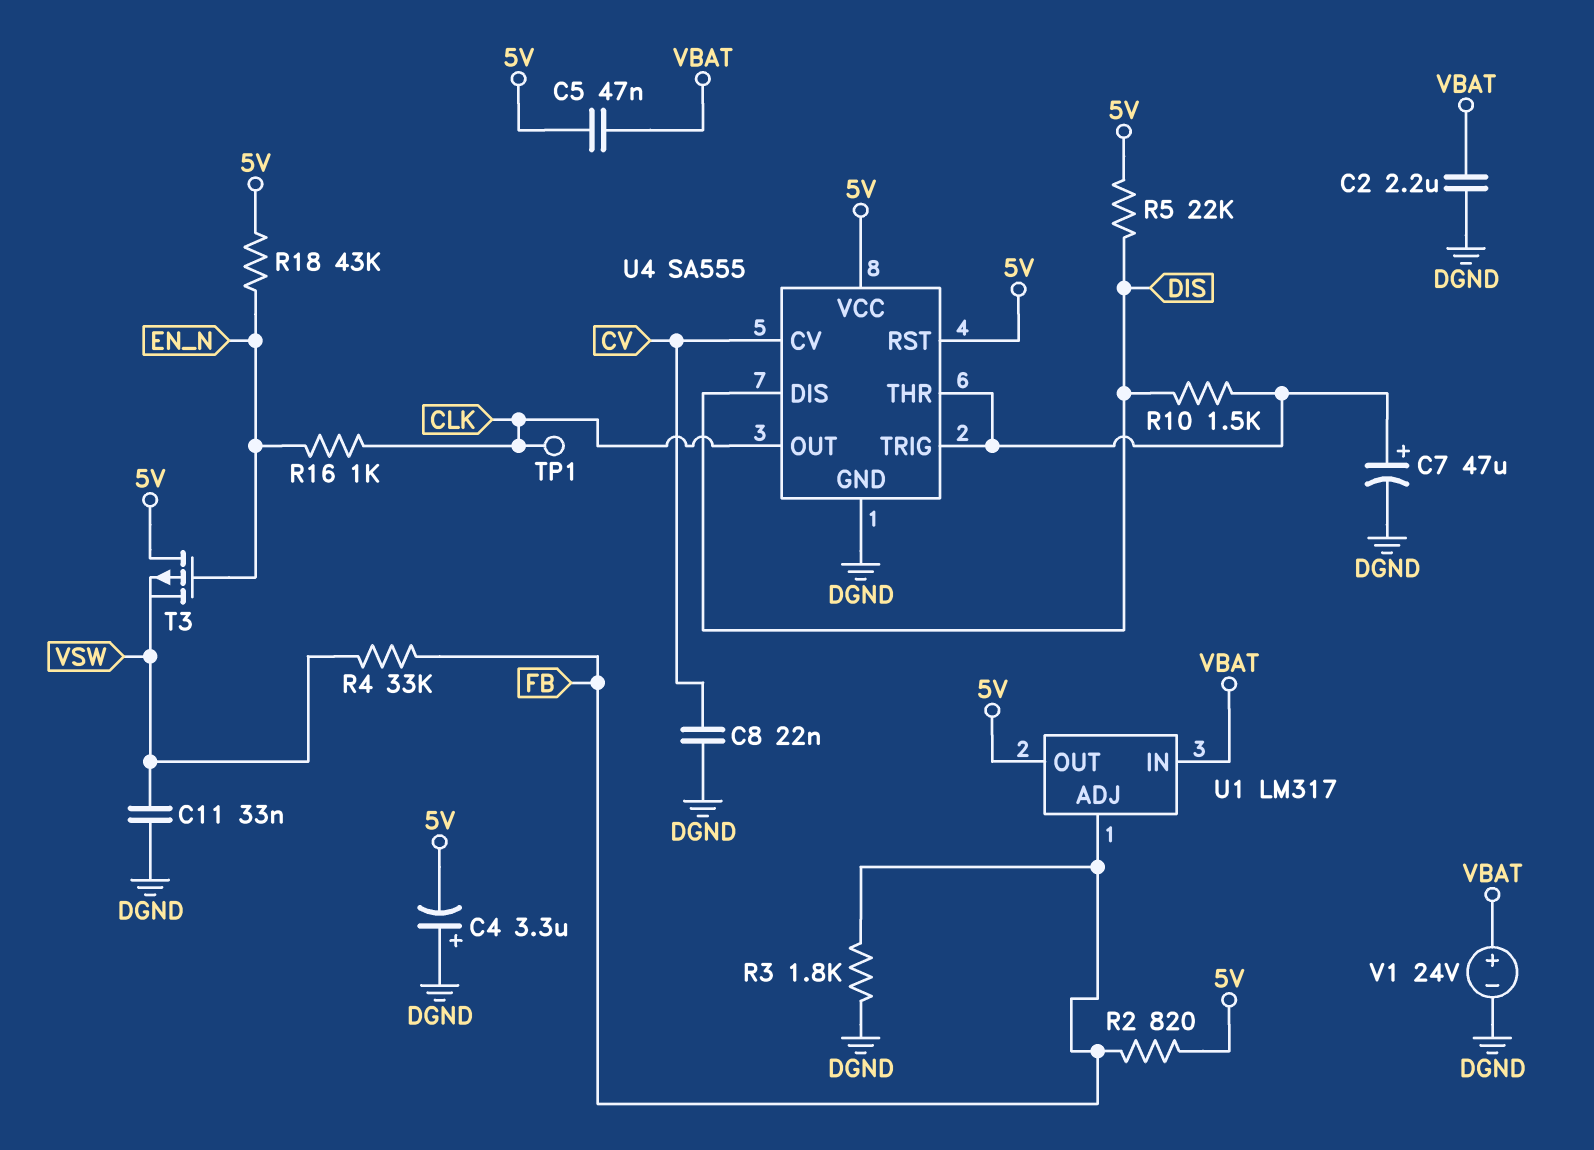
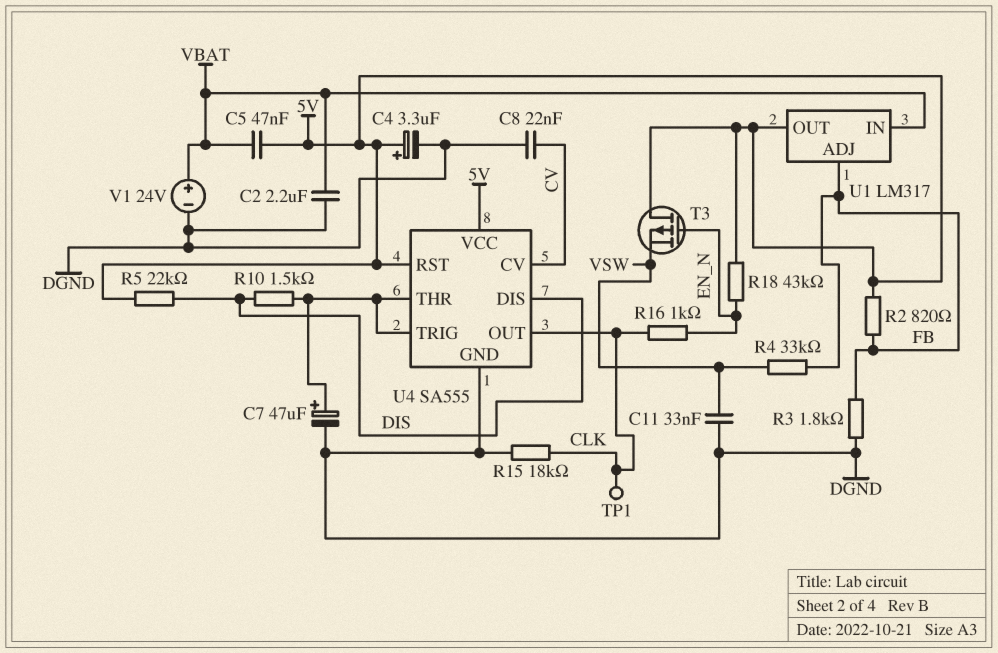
C4: 3.3uF (plus DGND, minus 5V) -> 3.3uF (plus 5V, minus DGND)
R15: none -> 18k (CLK, DGND)

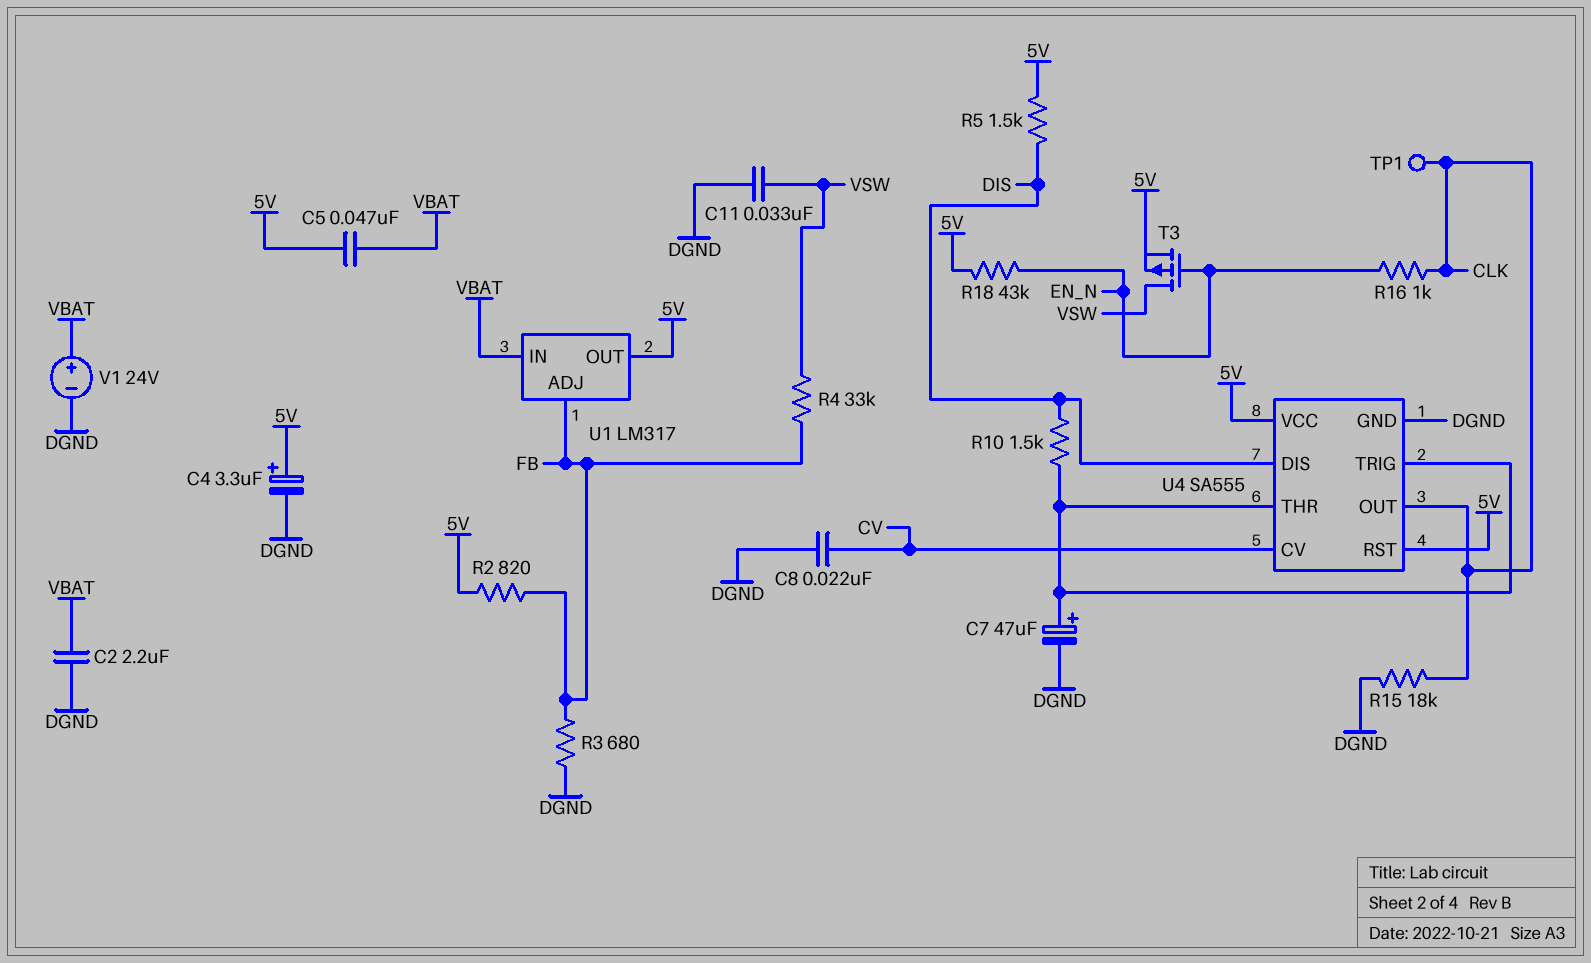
R3: 1.8k (DGND, FB) -> 680 (DGND, FB)
R5: 22k (5V, DIS) -> 1.5k (5V, DIS)
T3: PMOS (G EN_N, D 5V, S VSW) -> PMOS (G EN_N, D VSW, S 5V)

